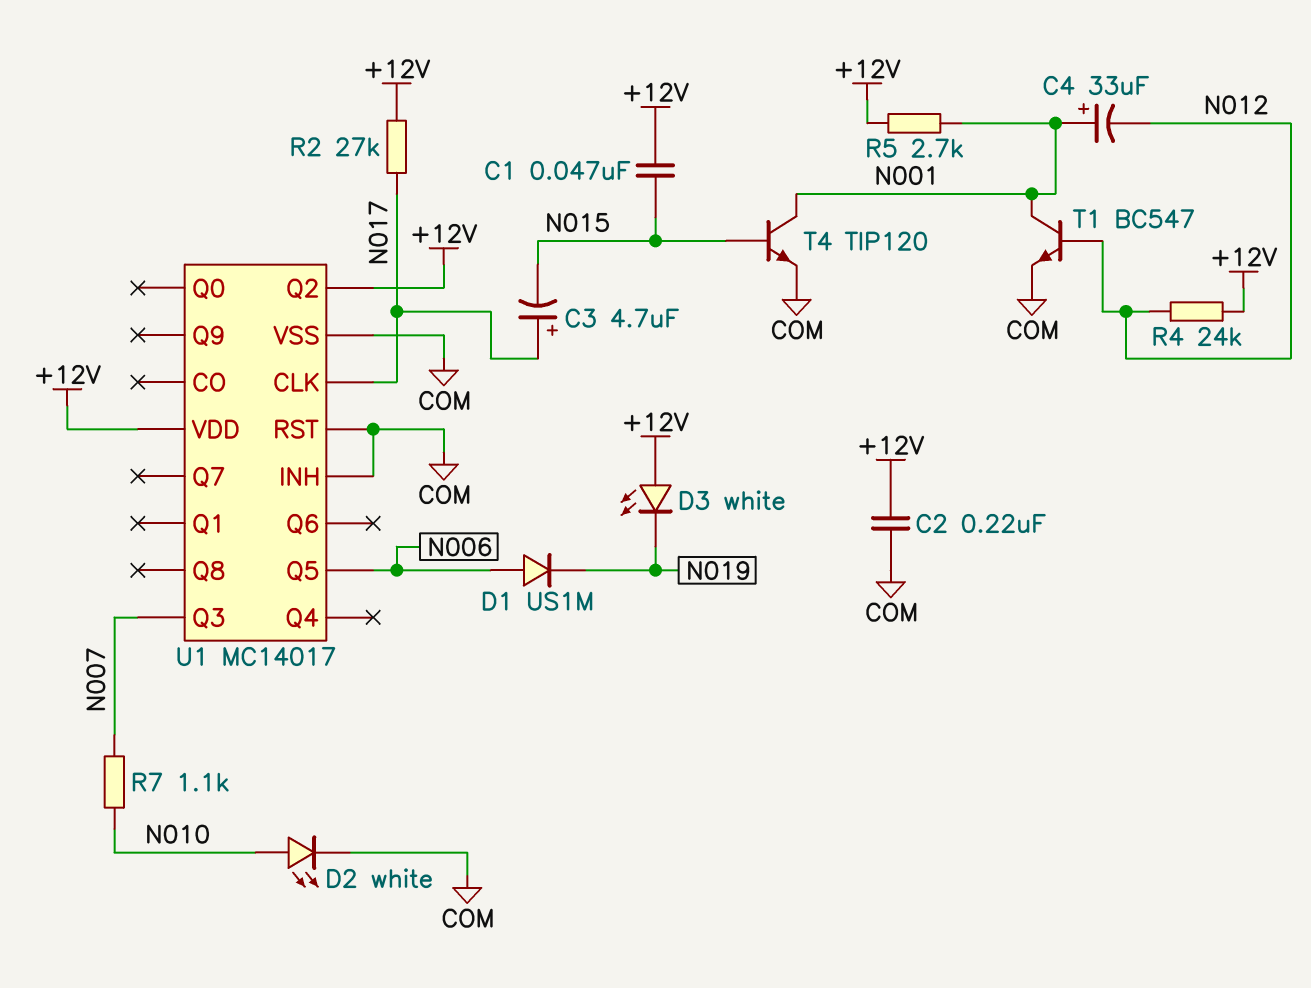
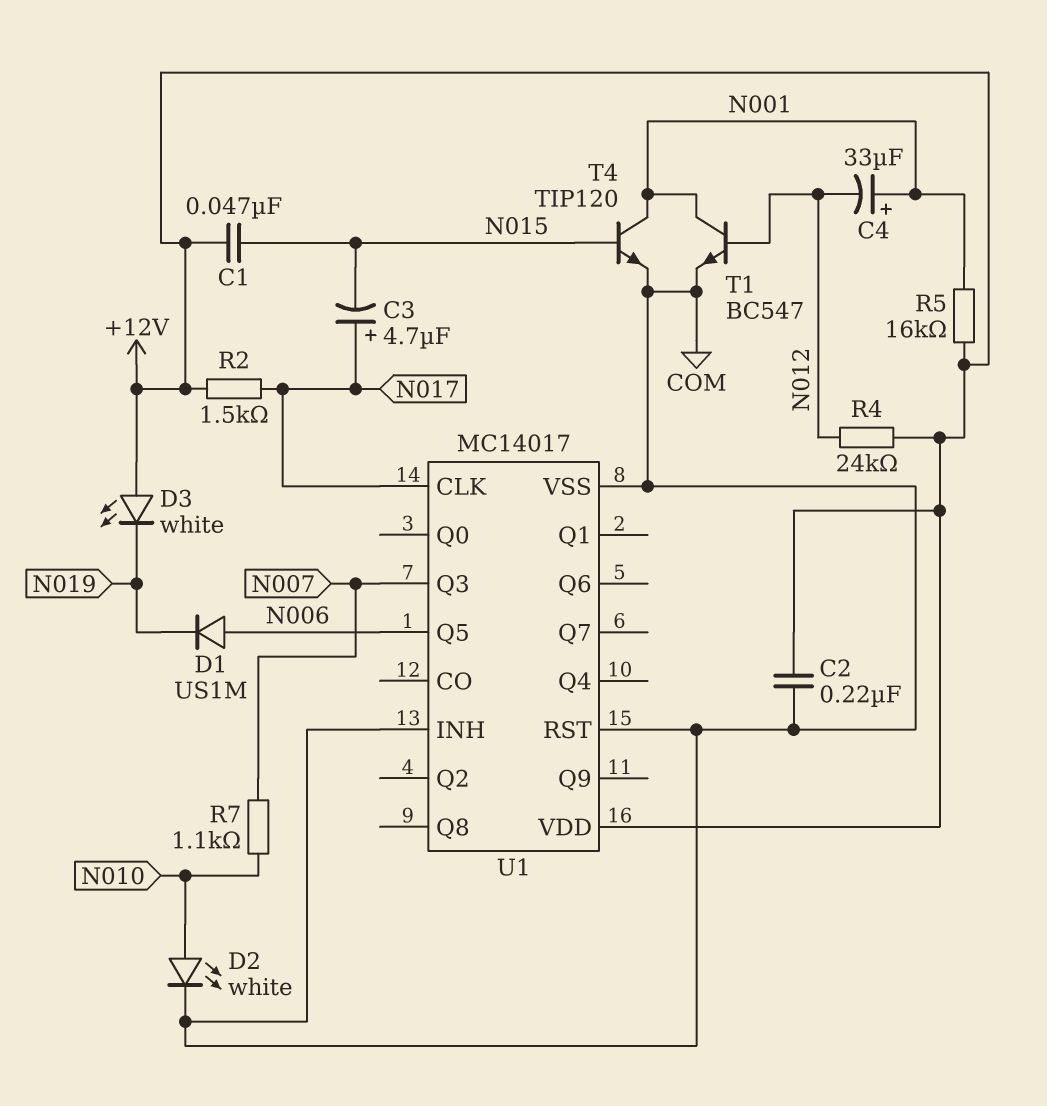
R2: 27k (+12V, N017) -> 1.5k (+12V, N017)
R5: 2.7k (+12V, N001) -> 16k (+12V, N001)
U1 pin Q2: +12V -> none

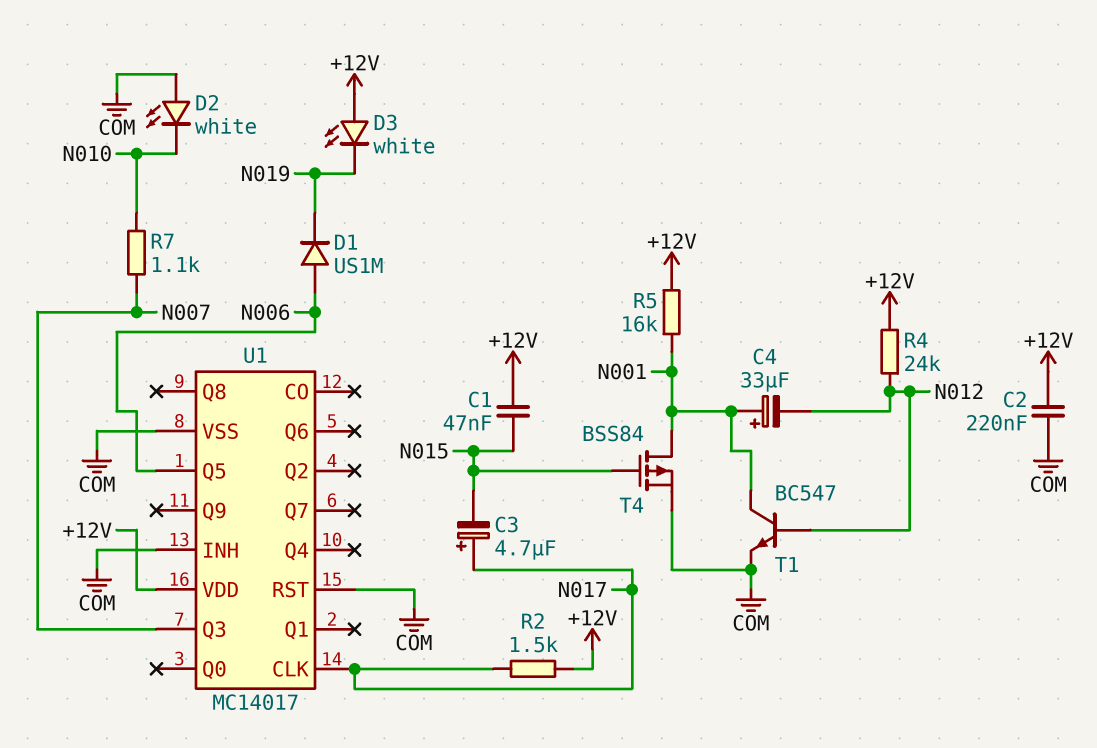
D2: LED white (A N010, K COM) -> LED white (A COM, K N010)
T4: NPN TIP120 (B N015, C N001, E COM) -> PMOS BSS84 (G N015, D N001, S COM)

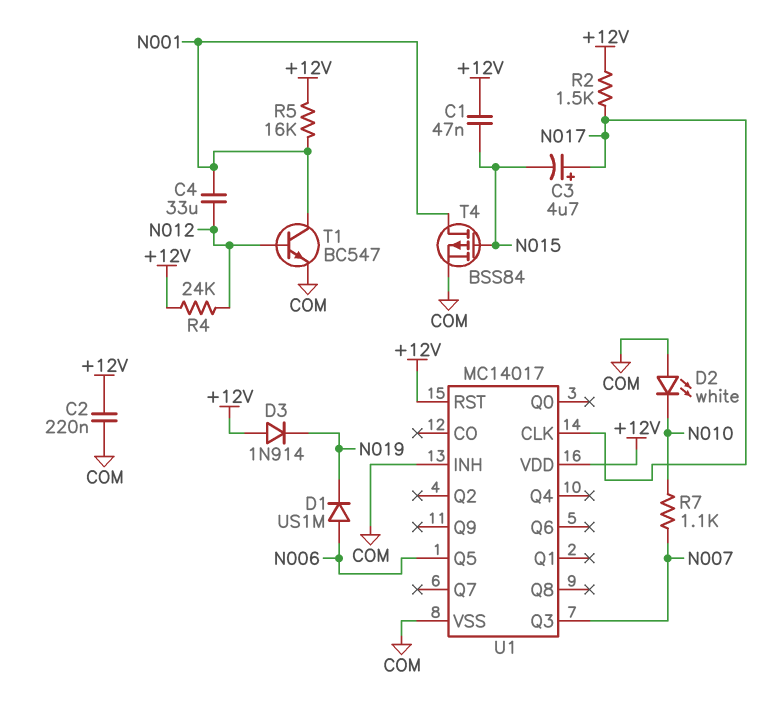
C4: 33uF (plus N001, minus N012) -> 33uF (N001, N012)
D3: LED white (A +12V, K N019) -> diode 1N914 (A +12V, K N019)
U1 pin RST: COM -> +12V

